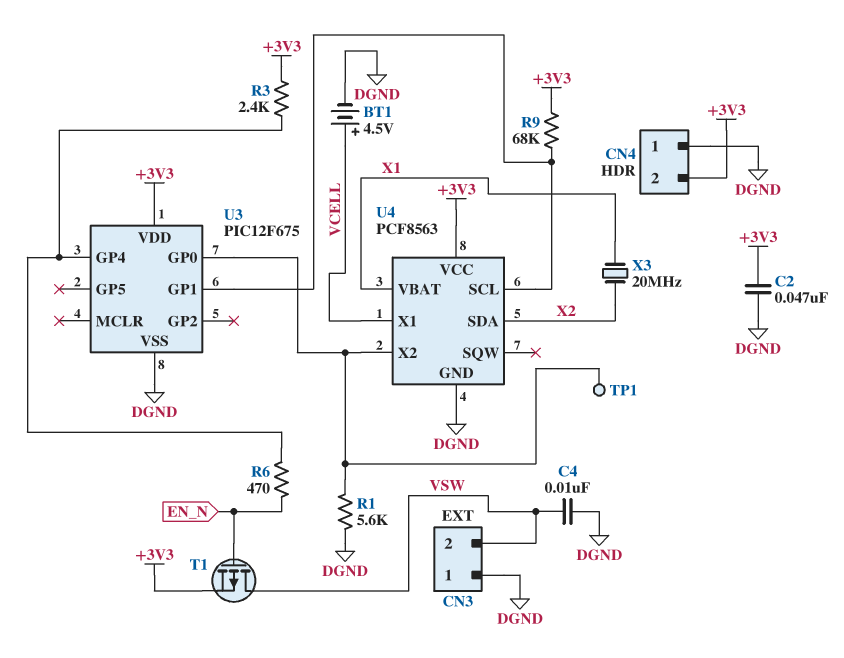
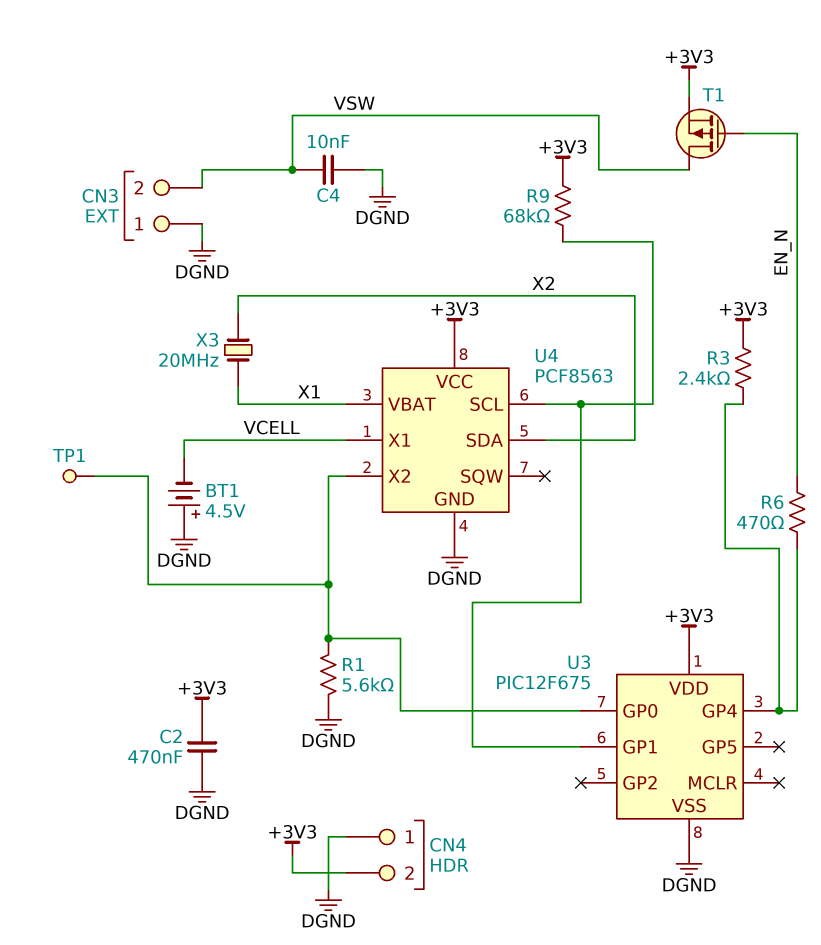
BT1: 4.5V (plus VCELL, minus DGND) -> 4.5V (plus DGND, minus VCELL)
C2: 47nF (+3V3, DGND) -> 470nF (+3V3, DGND)

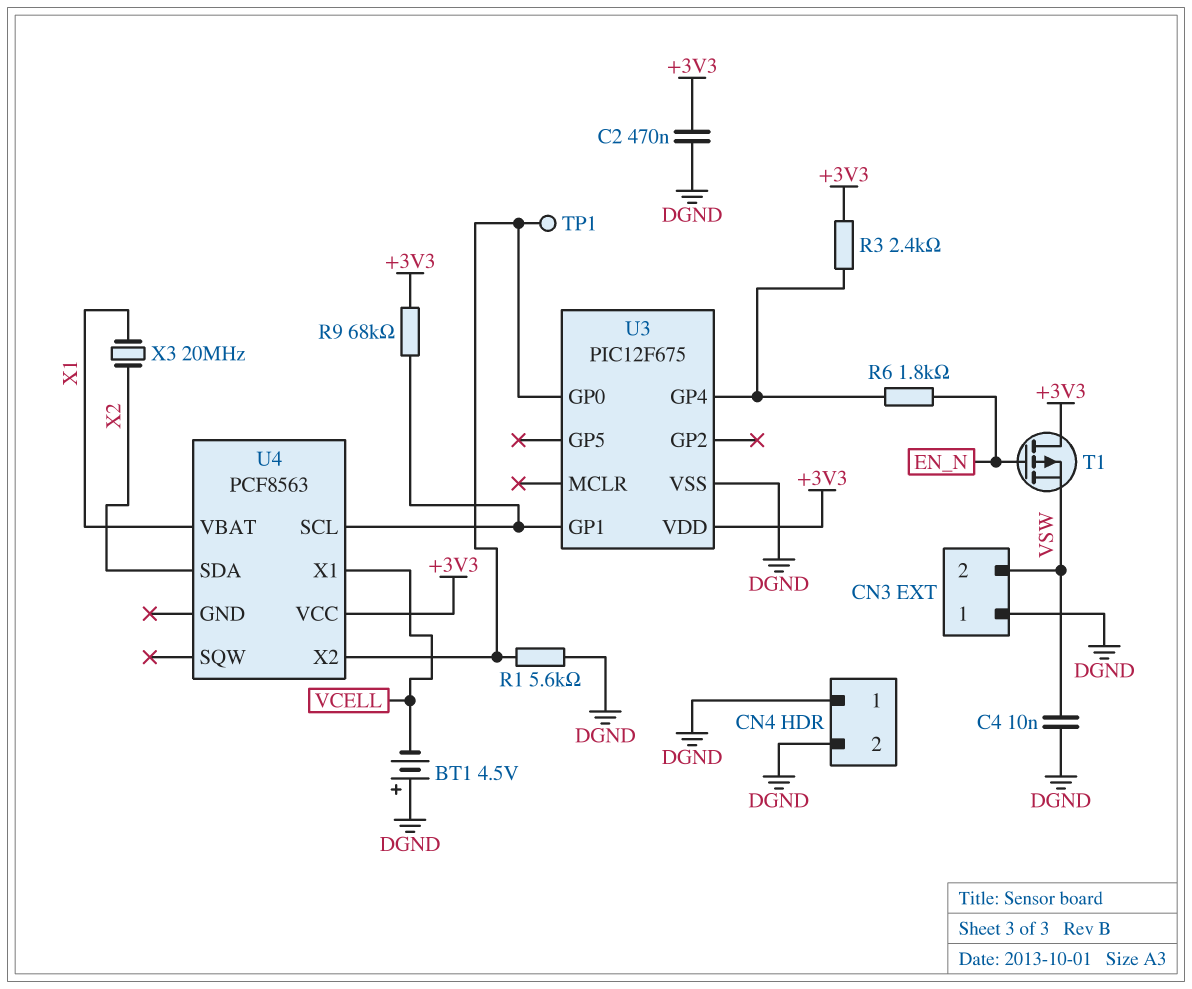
CN4 pin 2: +3V3 -> DGND
R6: 470 (EN_N, U3/GP4) -> 1.8k (EN_N, U3/GP4)
T1: PMOS (G EN_N, D VSW, S +3V3) -> PMOS (G EN_N, D +3V3, S VSW)
U4 pin GND: DGND -> none

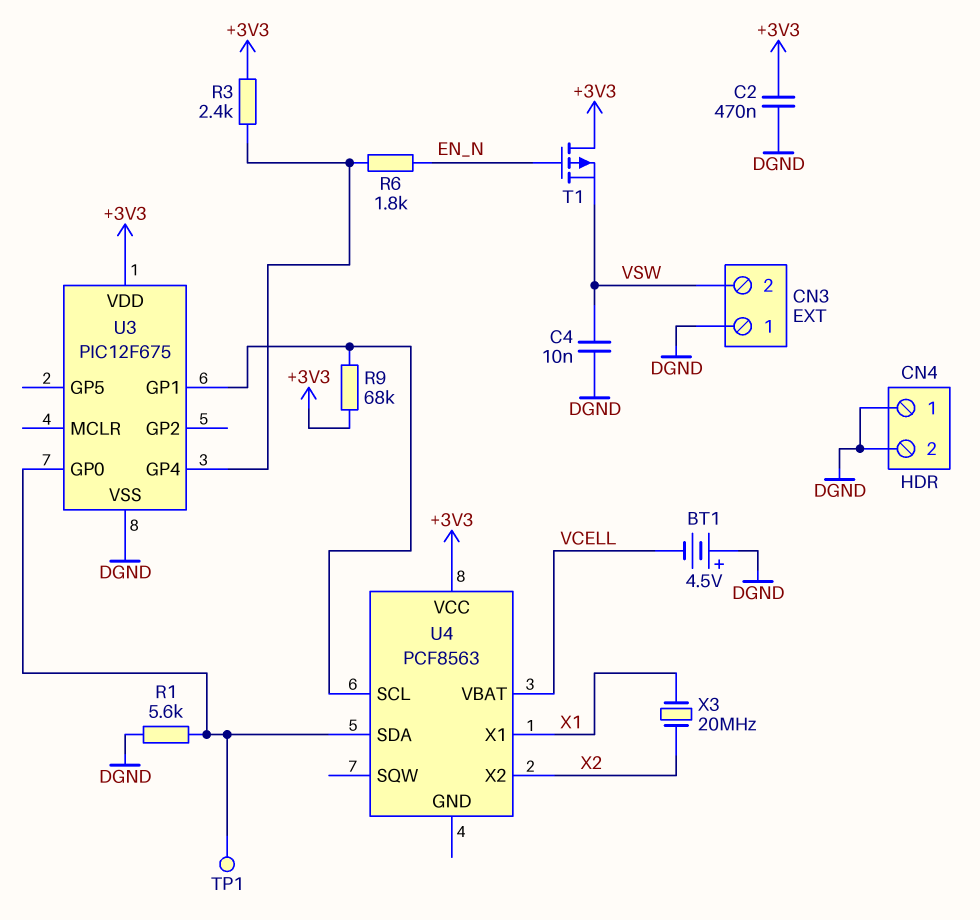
U4 pin SDA: X2 -> U3/GP0
U4 pin VBAT: X1 -> VCELL
U4 pin X1: VCELL -> X1
U4 pin X2: U3/GP0 -> X2

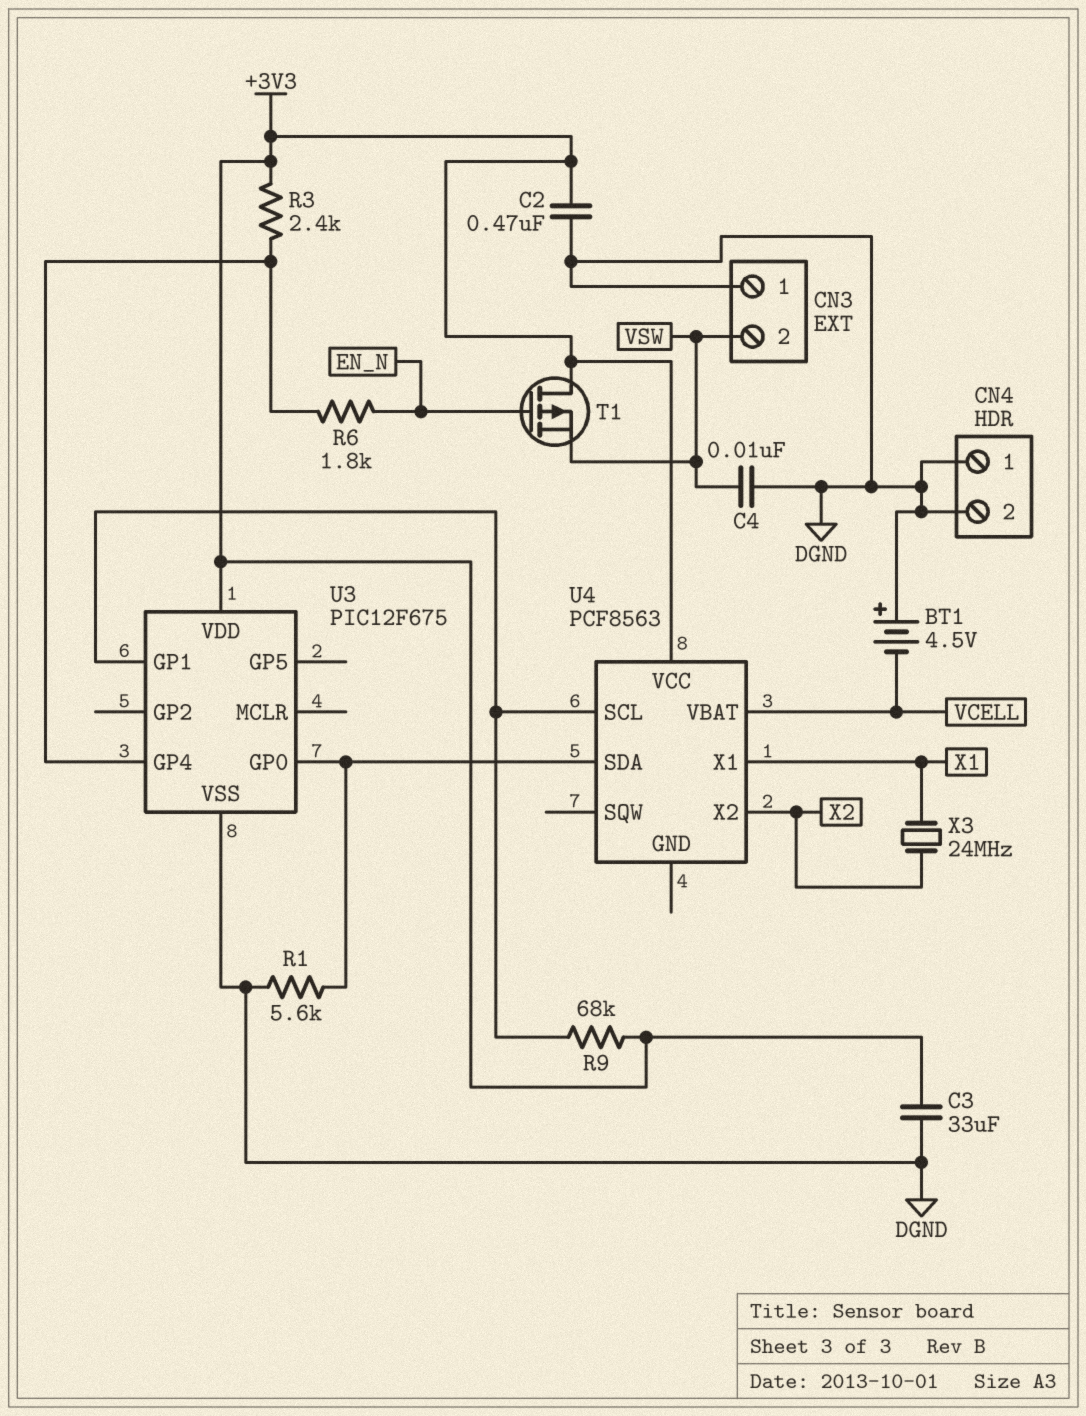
C3: none -> 33uF (+3V3, DGND)
TP1: test point (U3/GP0) -> none
X3: 20MHz (X1, X2) -> 24MHz (X1, X2)

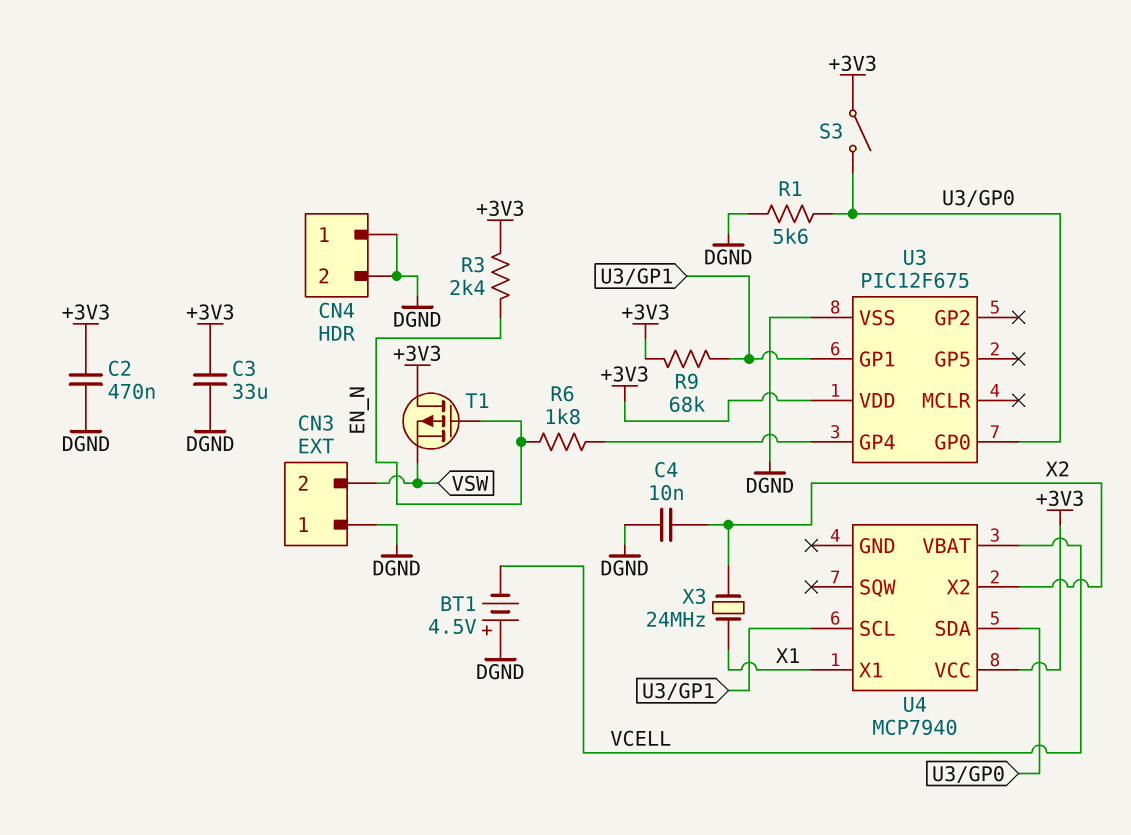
C4: 10nF (DGND, VSW) -> 10nF (DGND, X2)
R3: 2.4k (+3V3, U3/GP4) -> 2.4k (+3V3, EN_N)
S3: none -> switch (+3V3, U3/GP0)
U4: PCF8563 -> MCP7940

